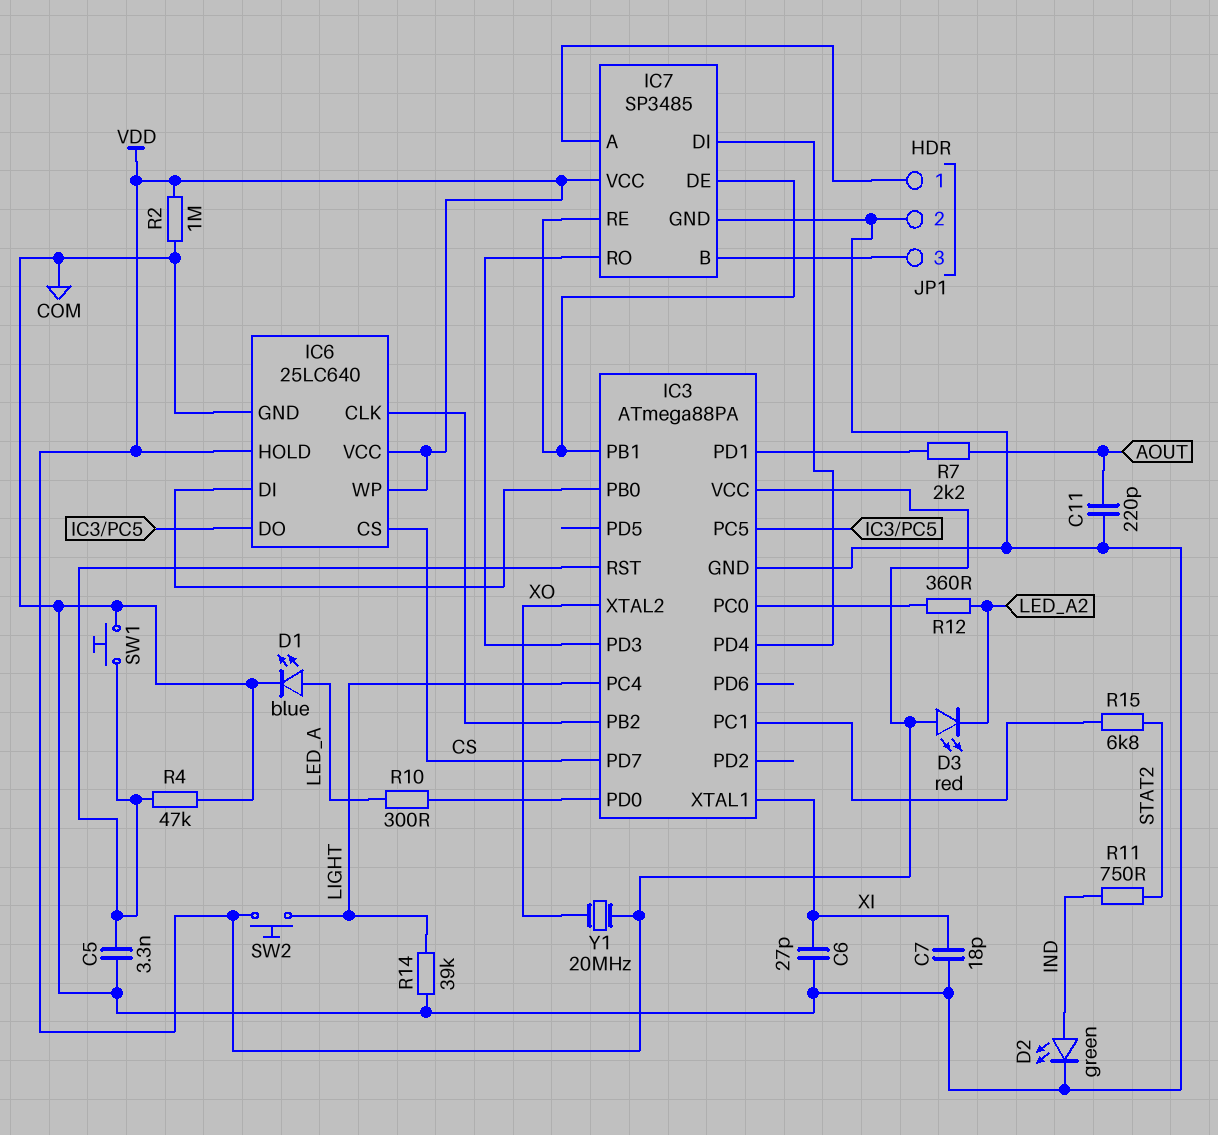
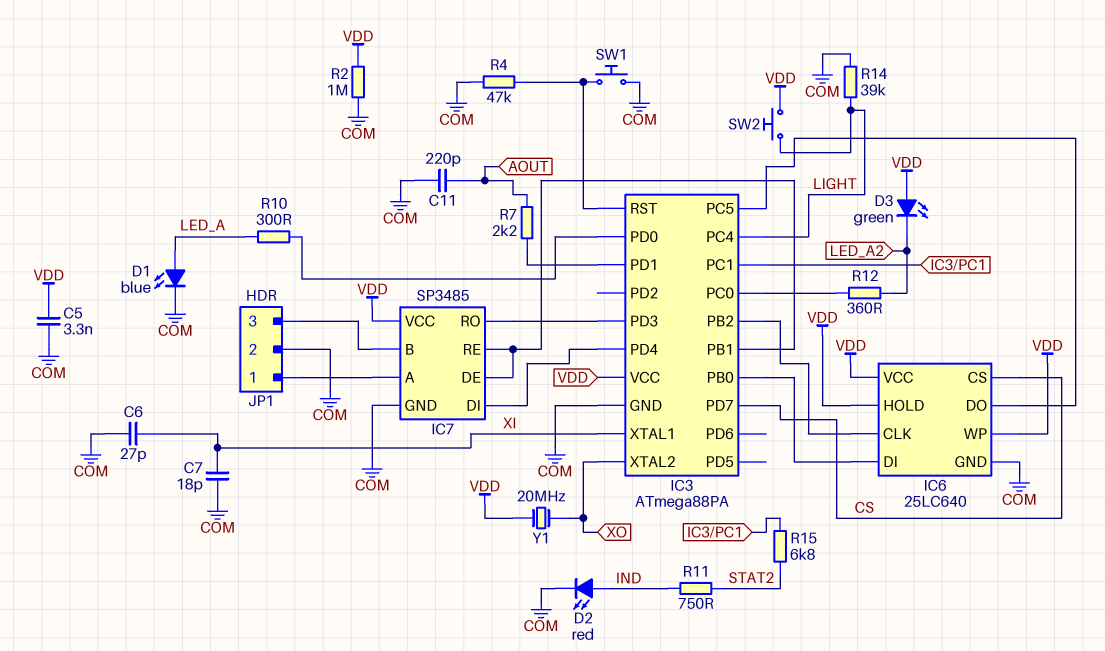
C5: 3.3nF (COM, IC3/RST) -> 3.3nF (COM, VDD)
D2: LED green (A IND, K COM) -> LED red (A IND, K COM)
D3: LED red (A VDD, K LED_A2) -> LED green (A VDD, K LED_A2)

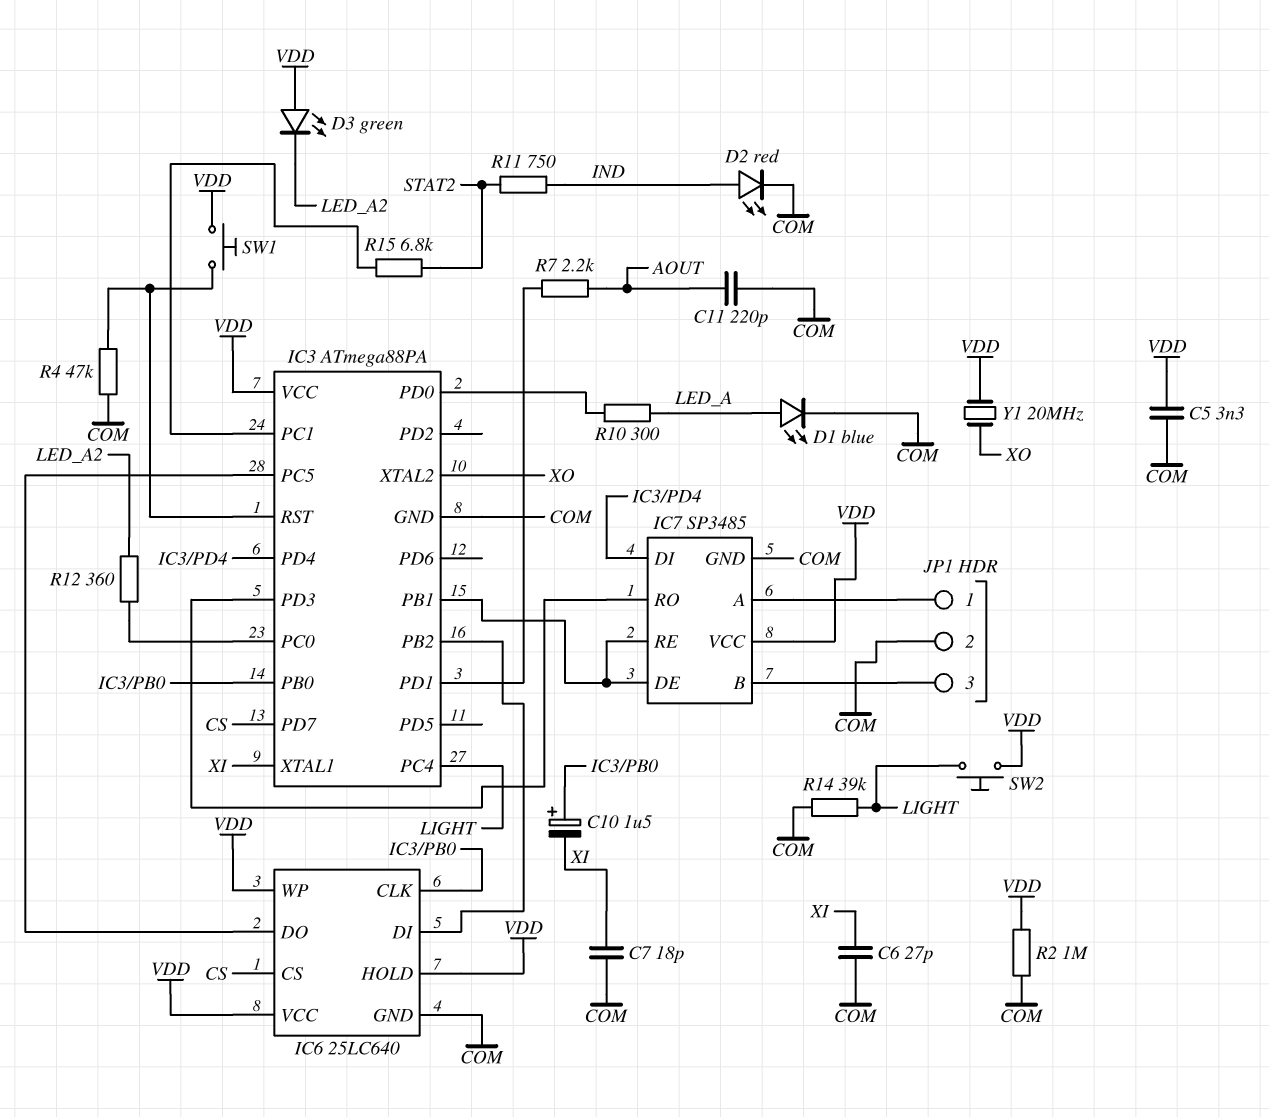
C10: none -> 1.5uF (plus IC3/PB0, minus XI)
IC6 pin CLK: IC3/PB2 -> IC3/PB0
IC6 pin DI: IC3/PB0 -> IC3/PB2
SW1: button (COM, IC3/RST) -> button (IC3/RST, VDD)

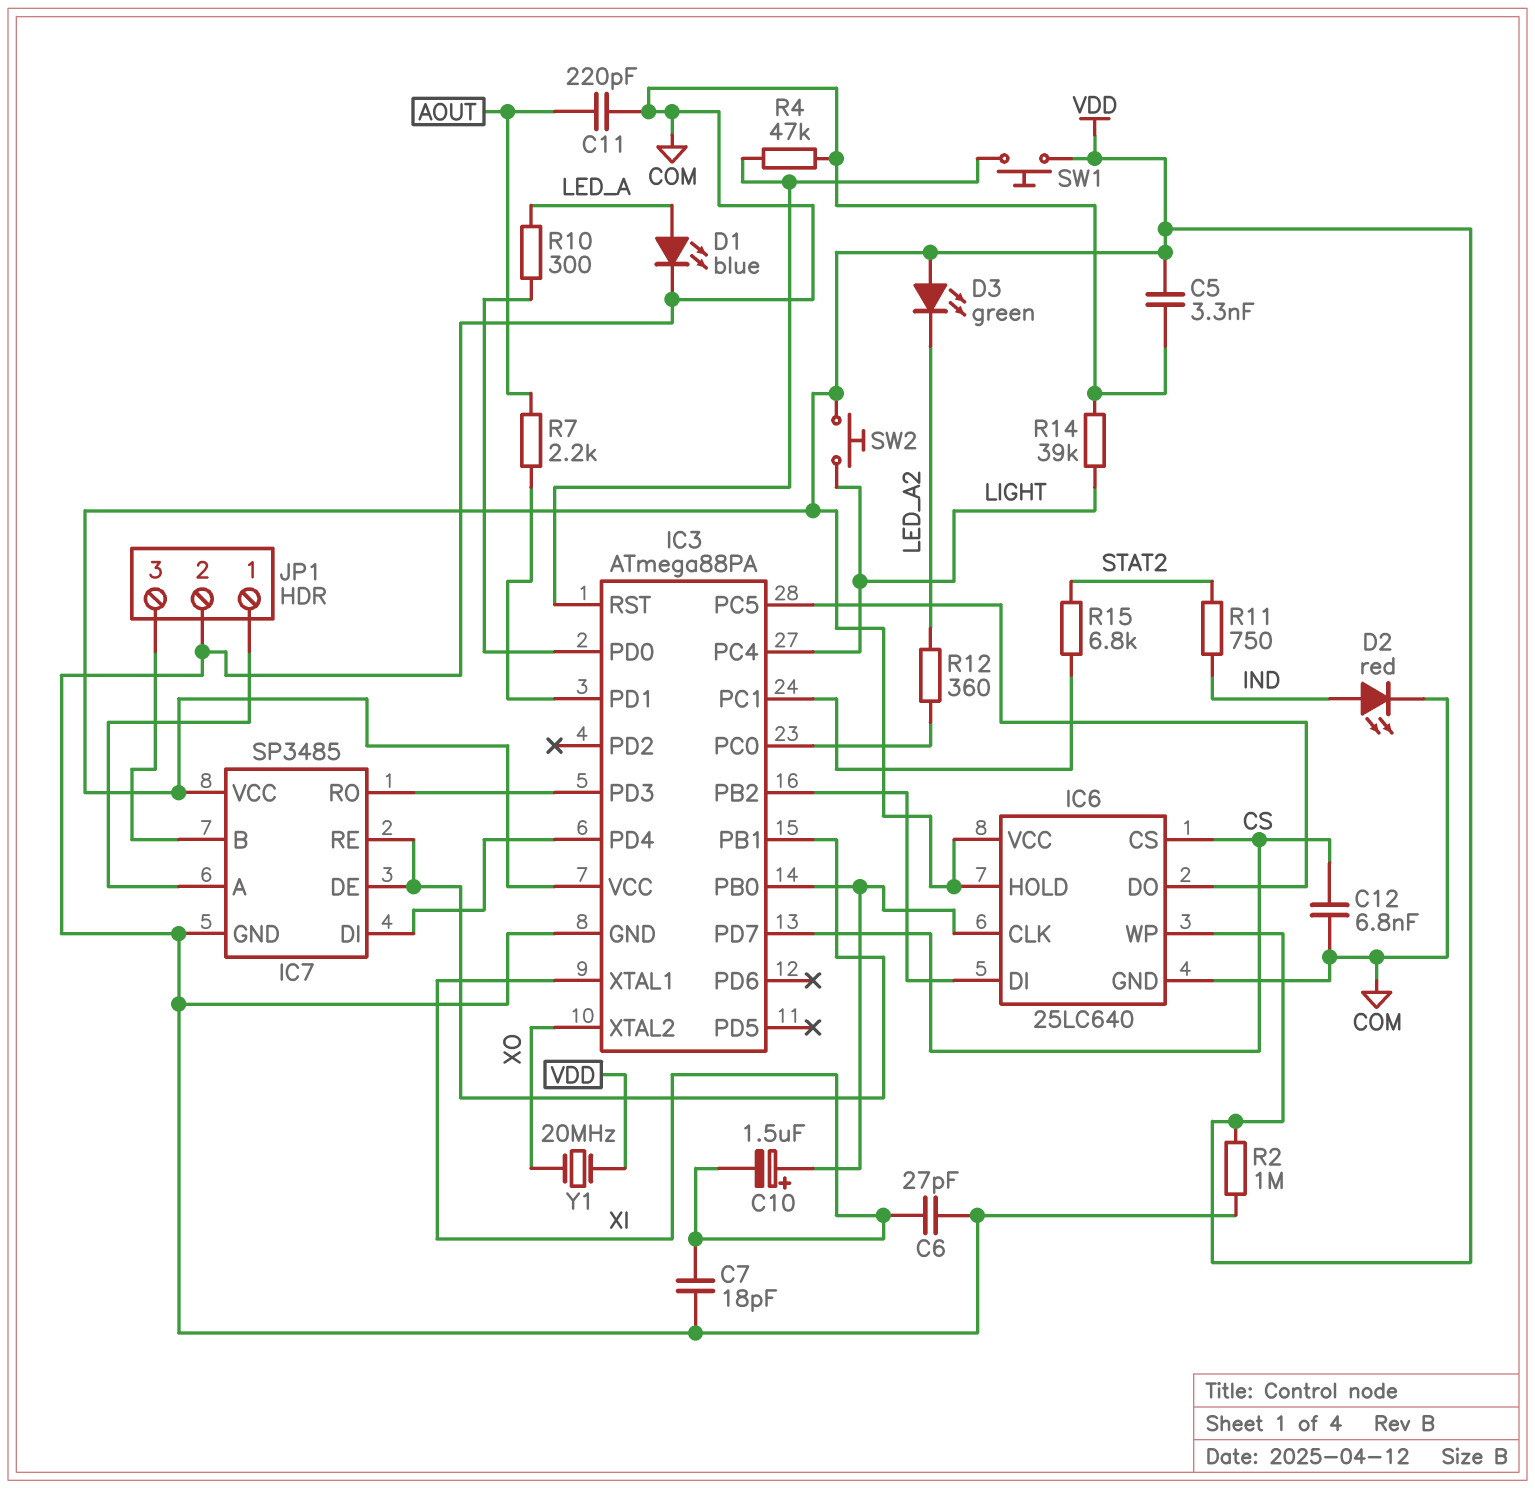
C12: none -> 6.8nF (COM, CS)

